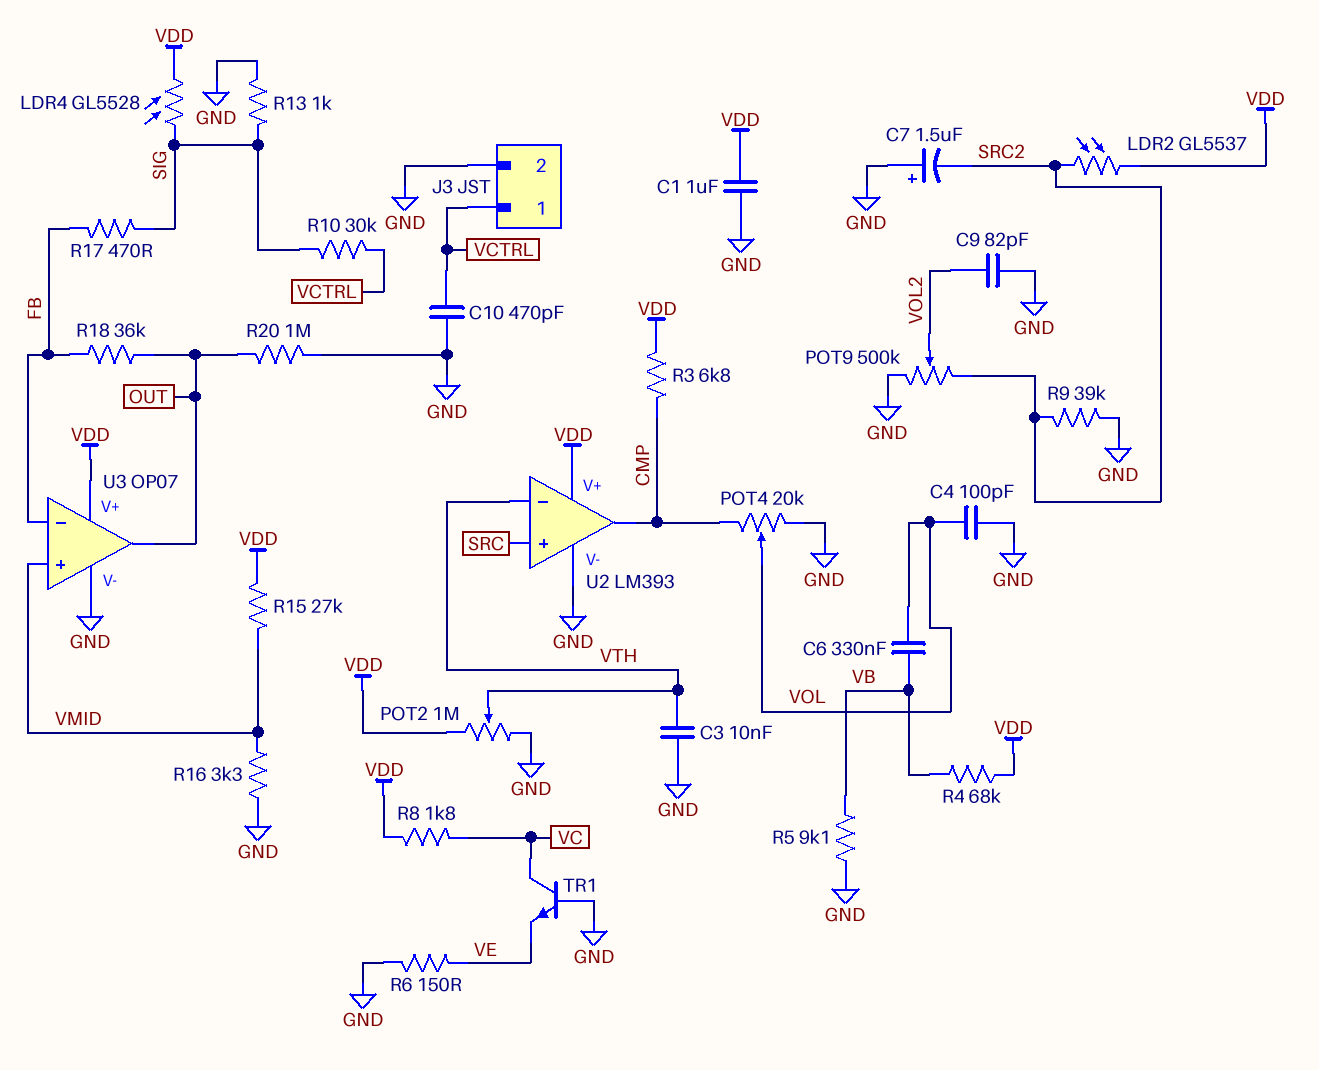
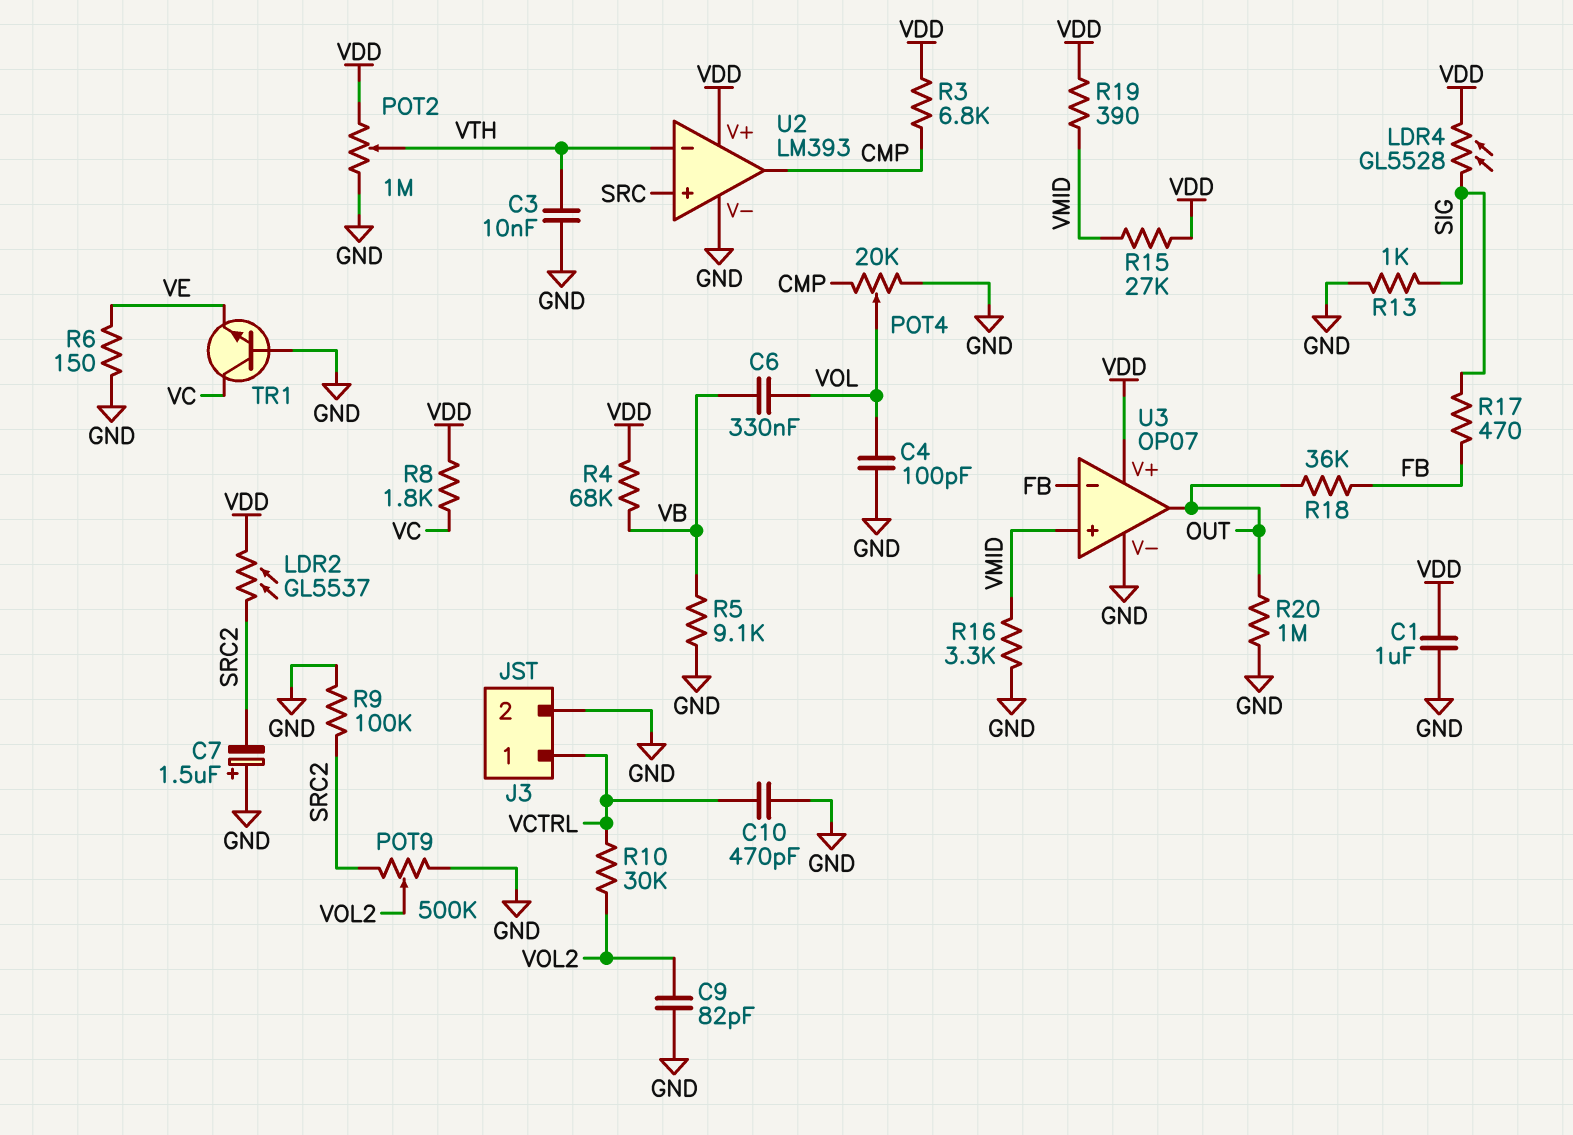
R9: 39k (GND, SRC2) -> 100k (GND, SRC2)
R10: 30k (SIG, VCTRL) -> 30k (VCTRL, VOL2)
R19: none -> 390 (VDD, VMID)

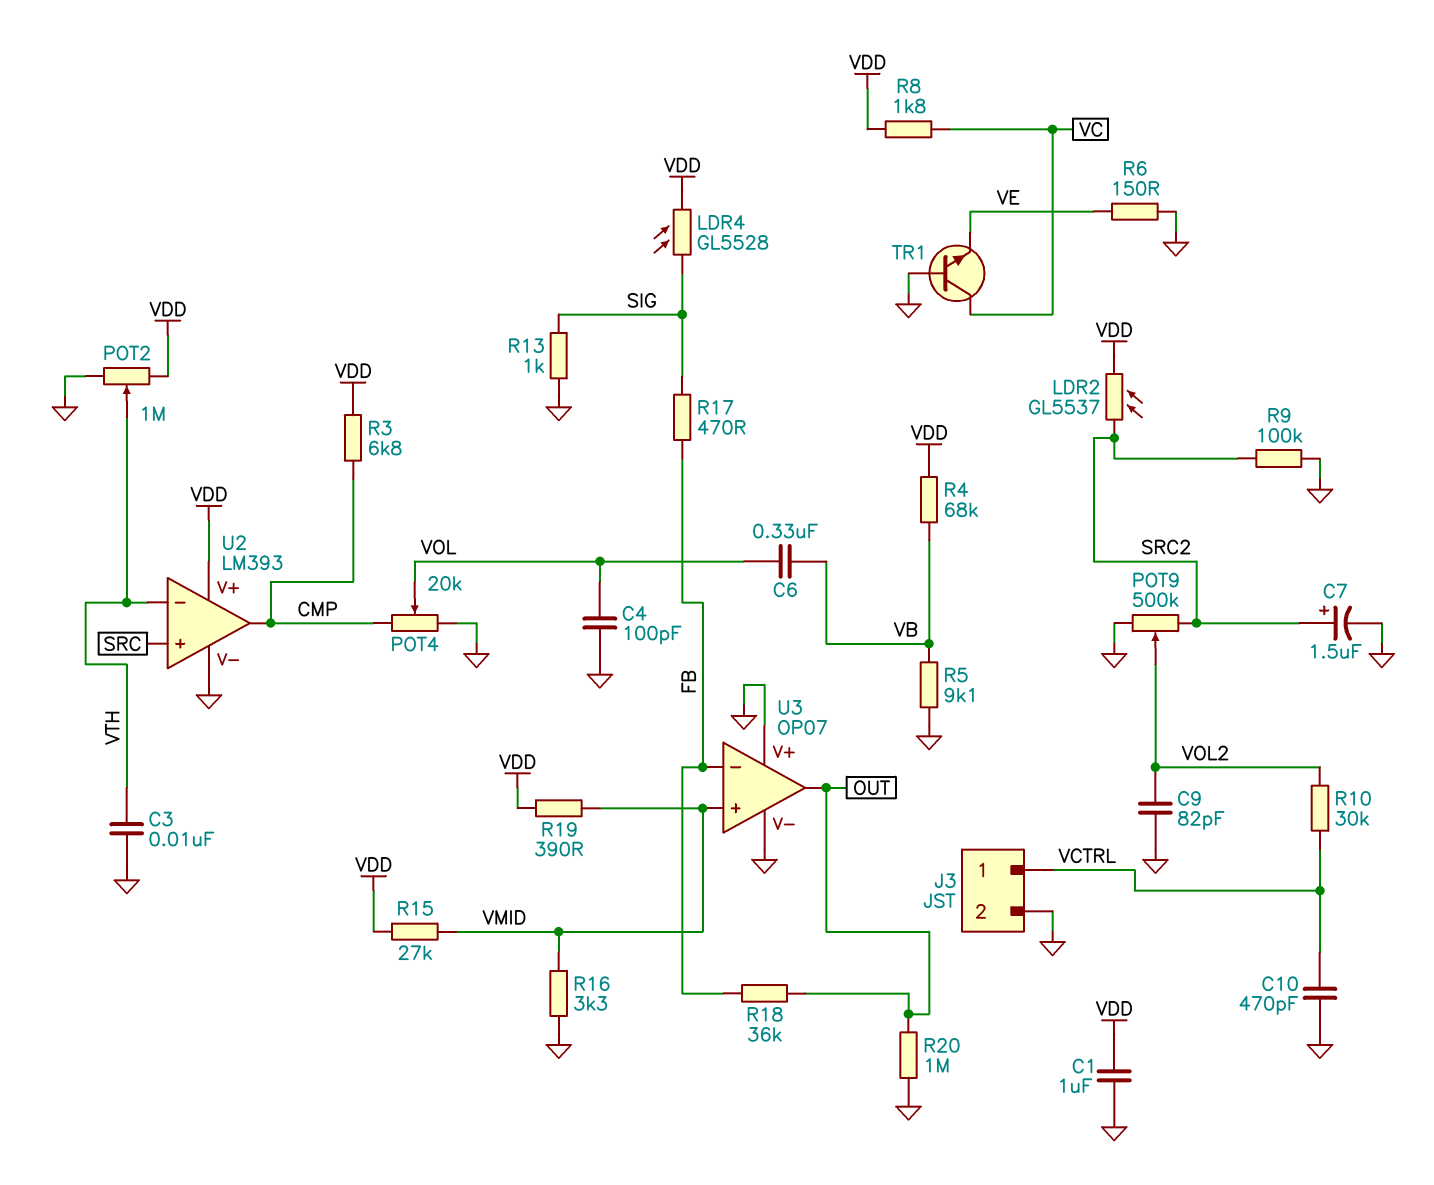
C7: 1.5uF (plus GND, minus SRC2) -> 1.5uF (plus SRC2, minus GND)
U3 pin V+: VDD -> GND

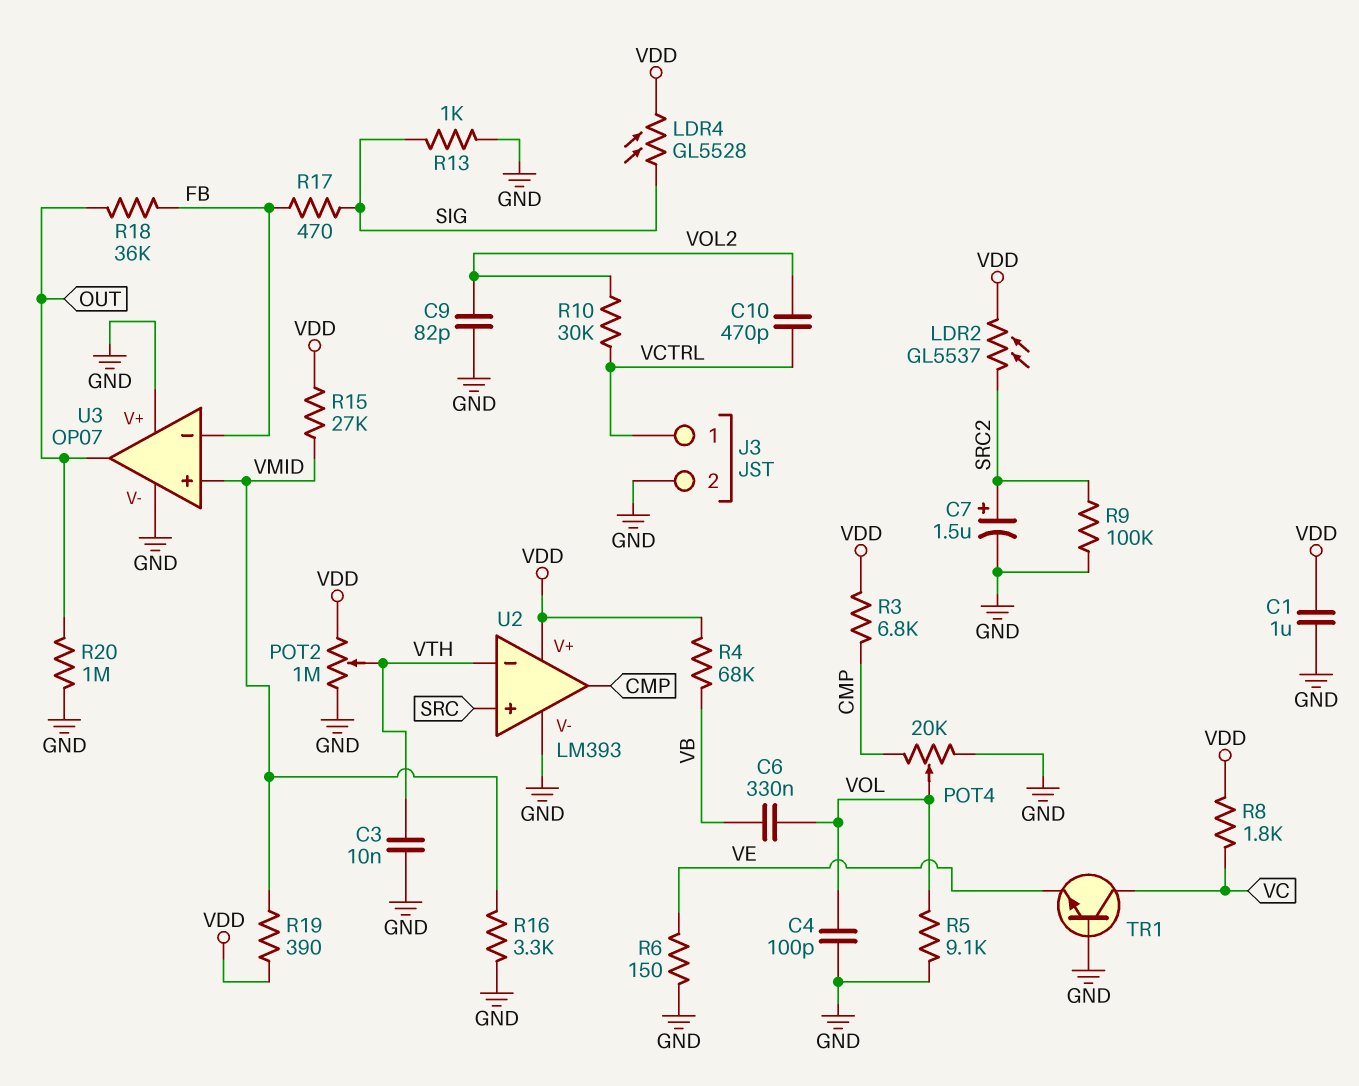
C10: 470pF (GND, VCTRL) -> 470pF (VCTRL, VOL2)
POT9: 500k (GND, SRC2, wiper VOL2) -> none
R5: 9.1k (GND, VB) -> 9.1k (GND, VOL)

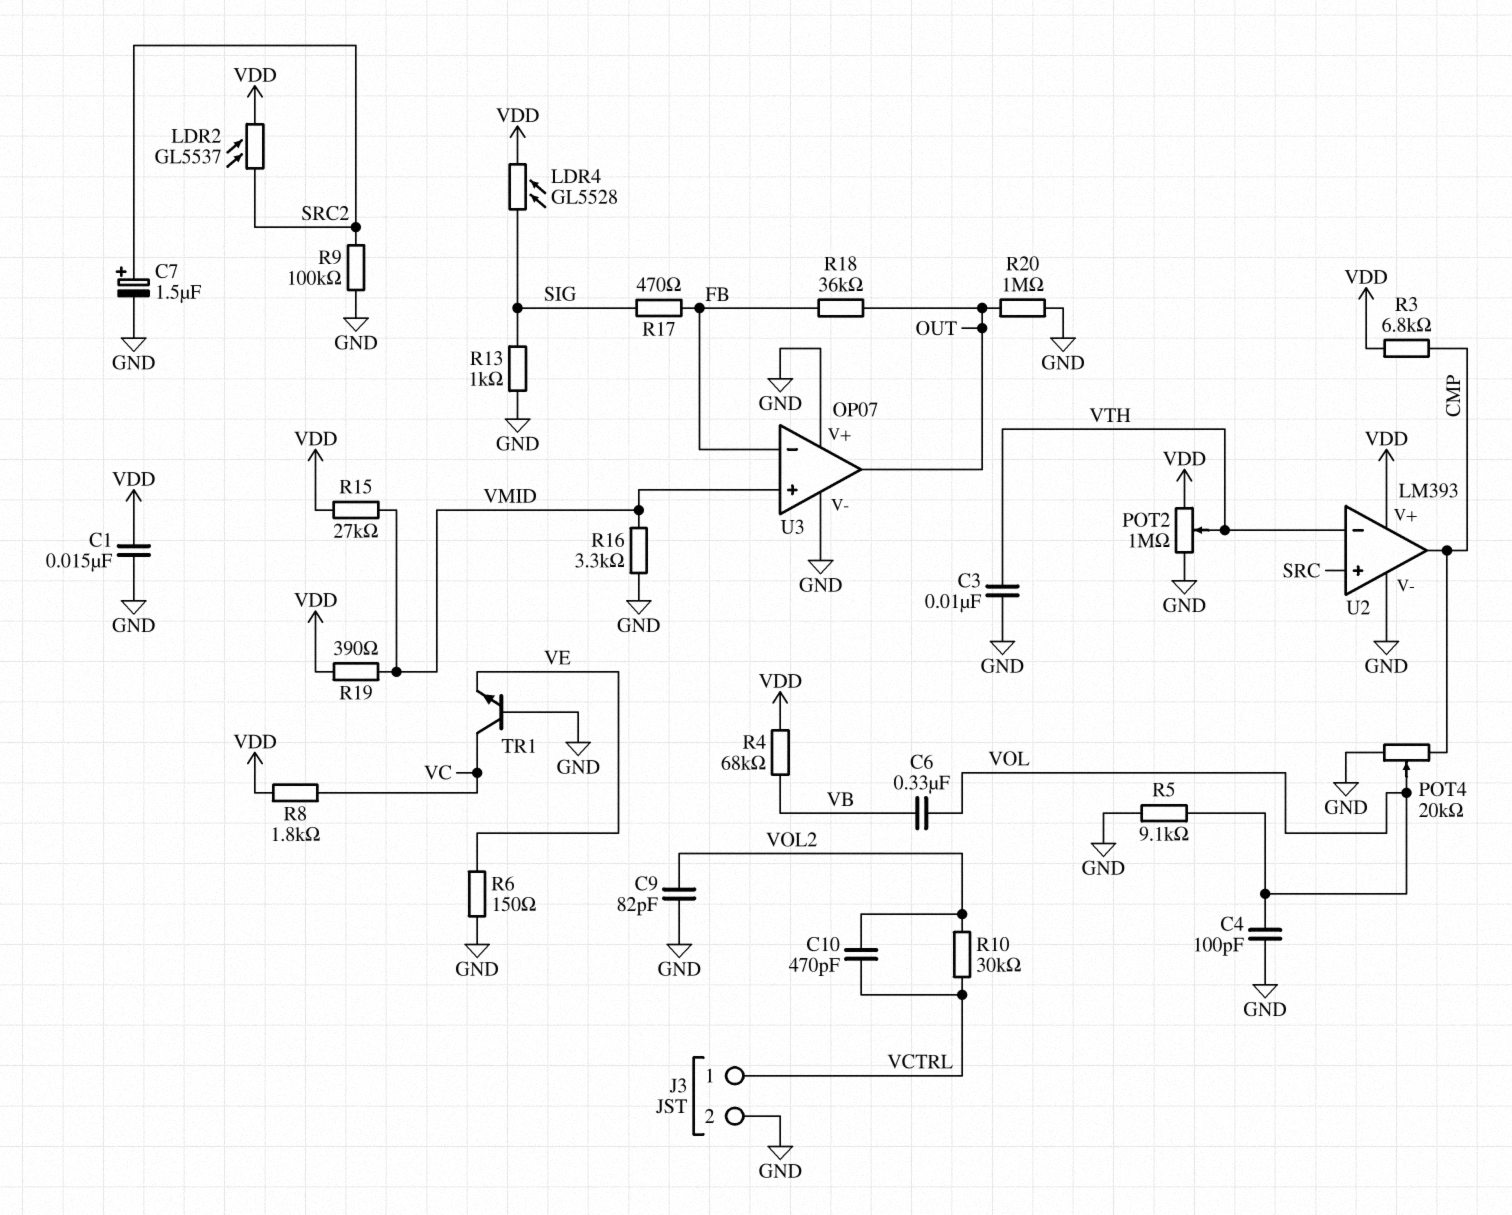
C1: 1uF (GND, VDD) -> 15nF (GND, VDD)

